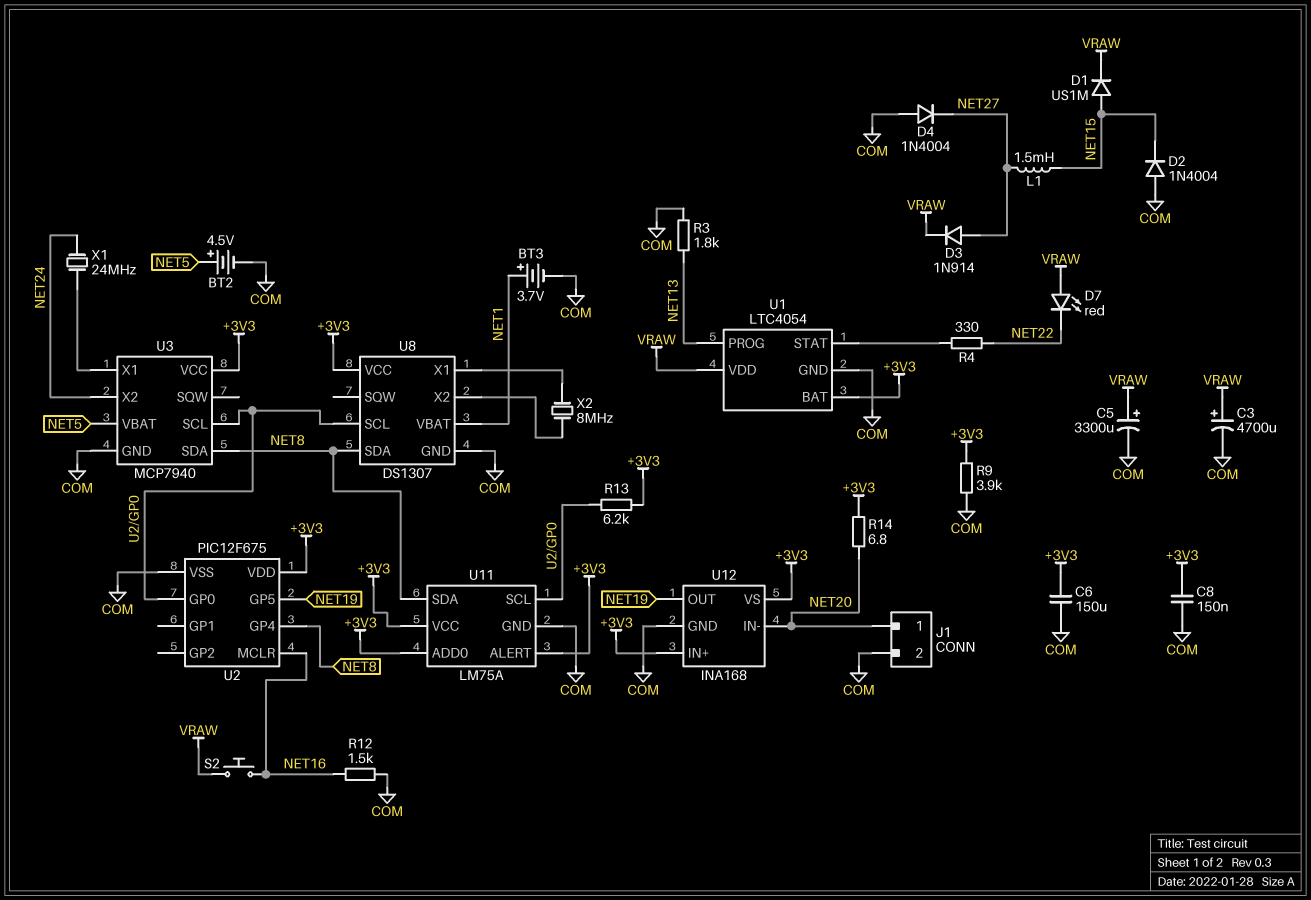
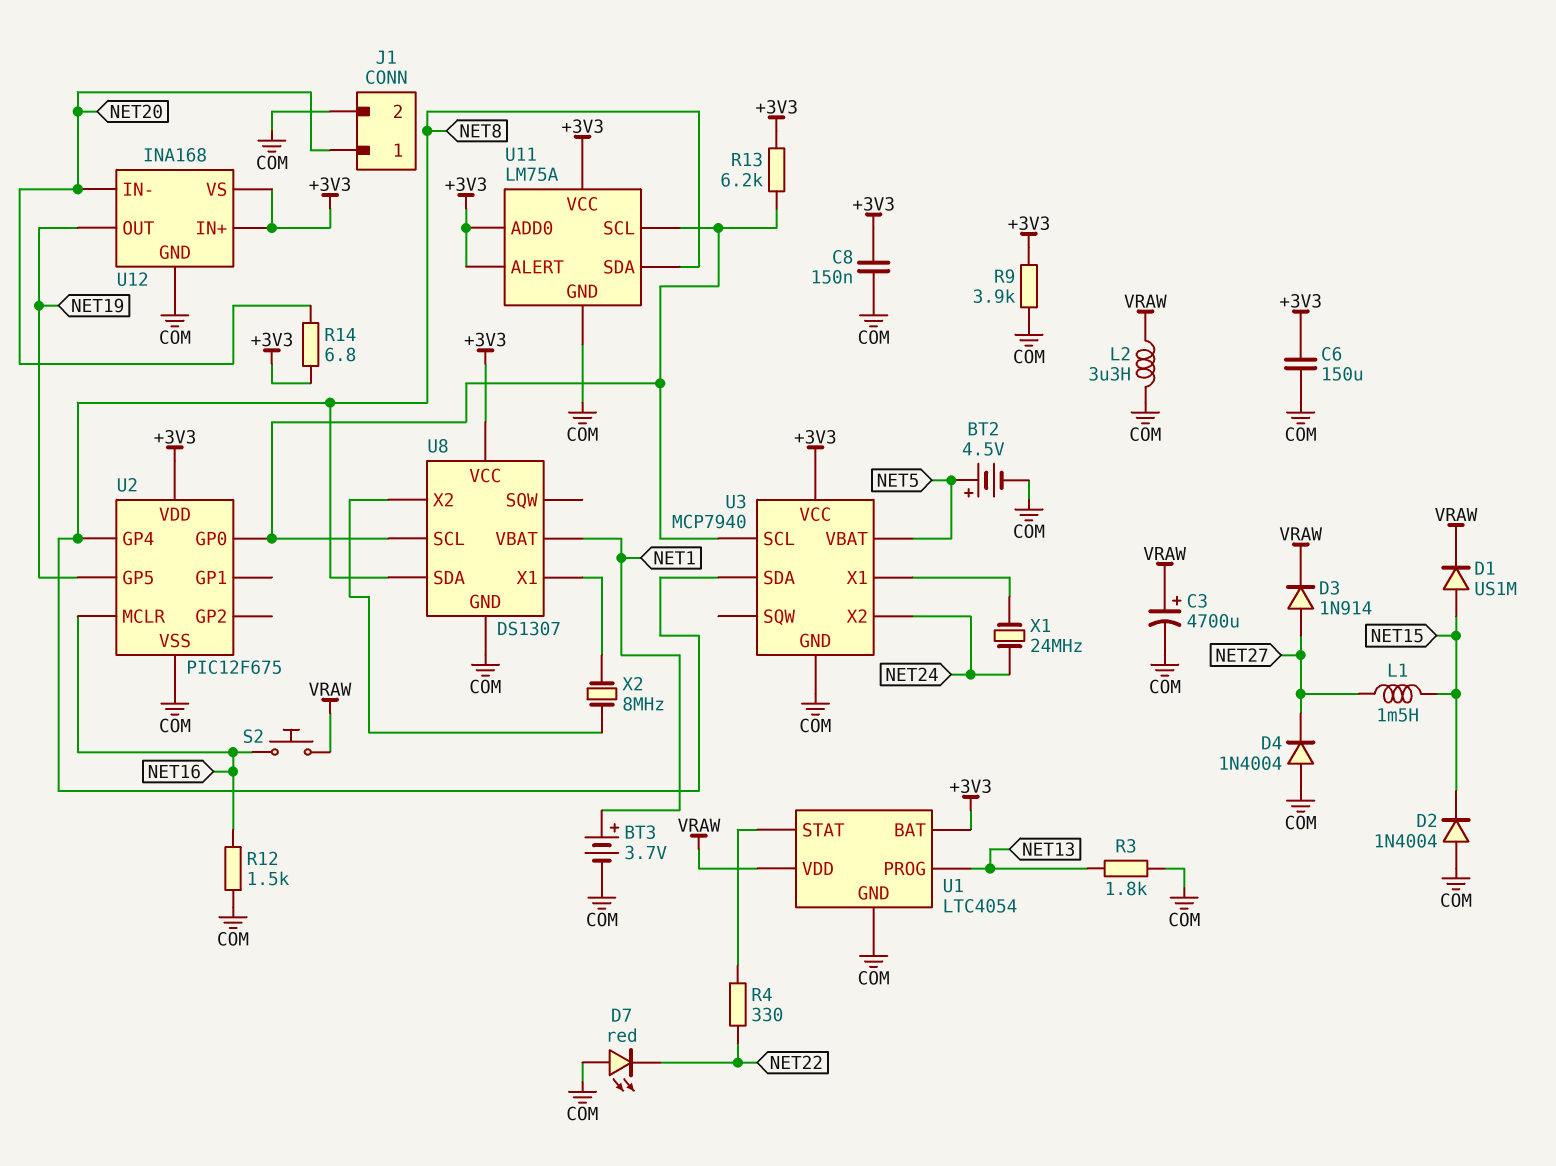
C5: 3300uF (plus VRAW, minus COM) -> none
D7: LED red (A VRAW, K NET22) -> LED red (A COM, K NET22)
L2: none -> 3.3uH (COM, VRAW)

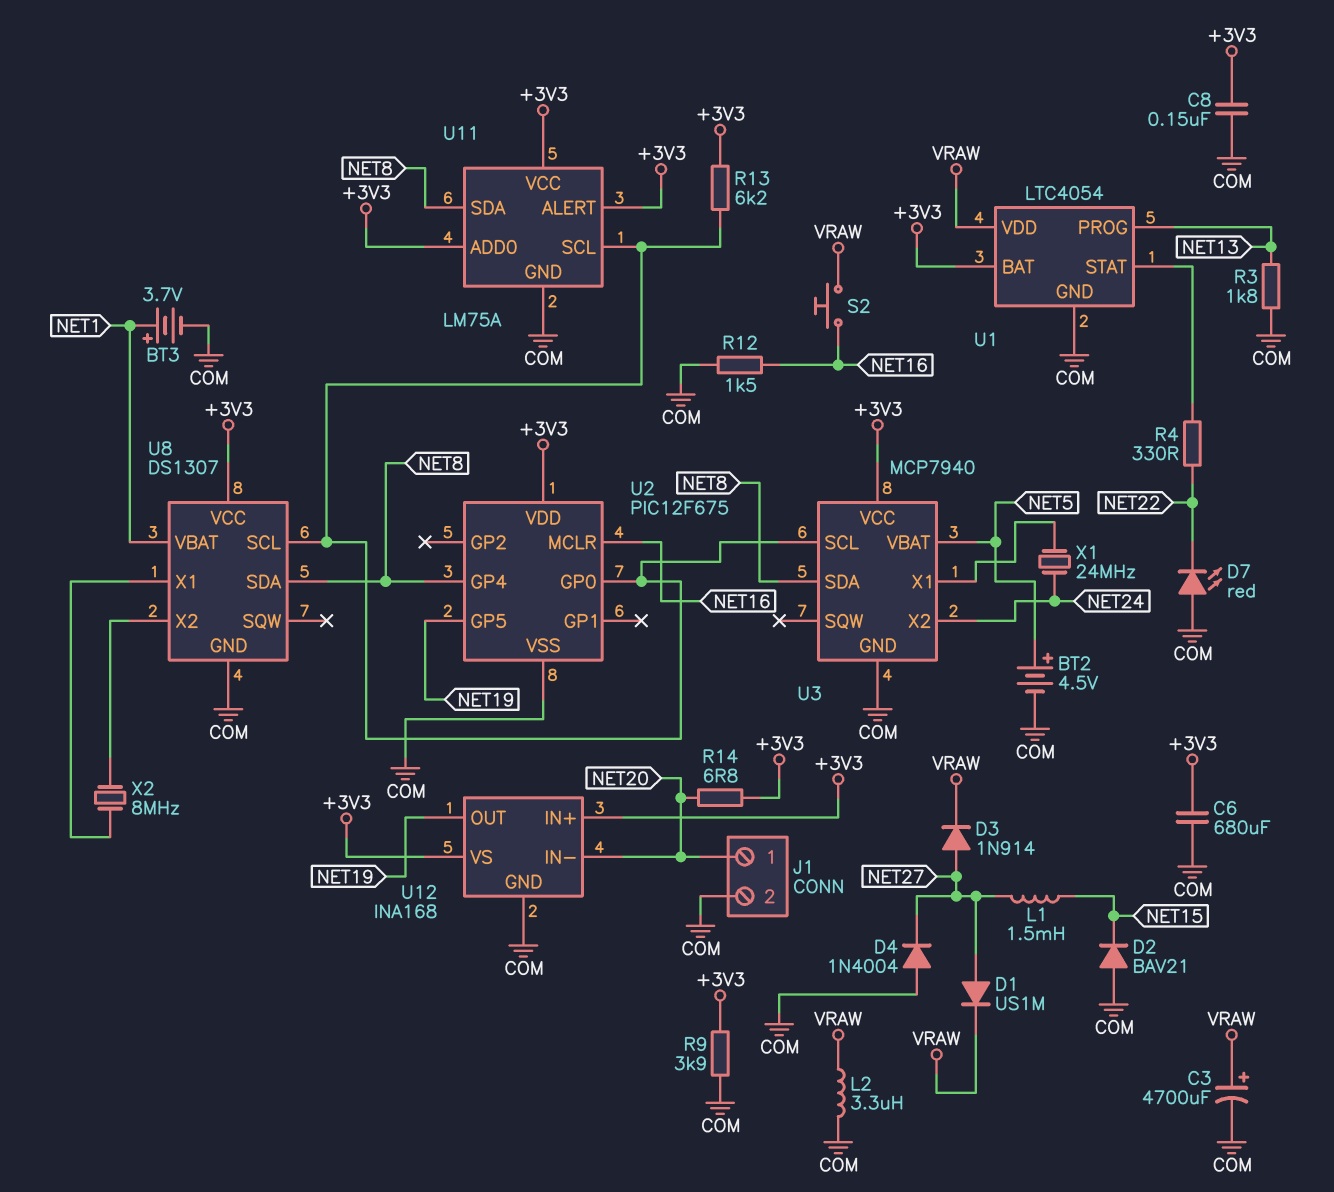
C6: 150uF (+3V3, COM) -> 680uF (+3V3, COM)
D1: diode US1M (A NET15, K VRAW) -> diode US1M (A NET27, K VRAW)
D2: diode 1N4004 (A COM, K NET15) -> diode BAV21 (A COM, K NET15)

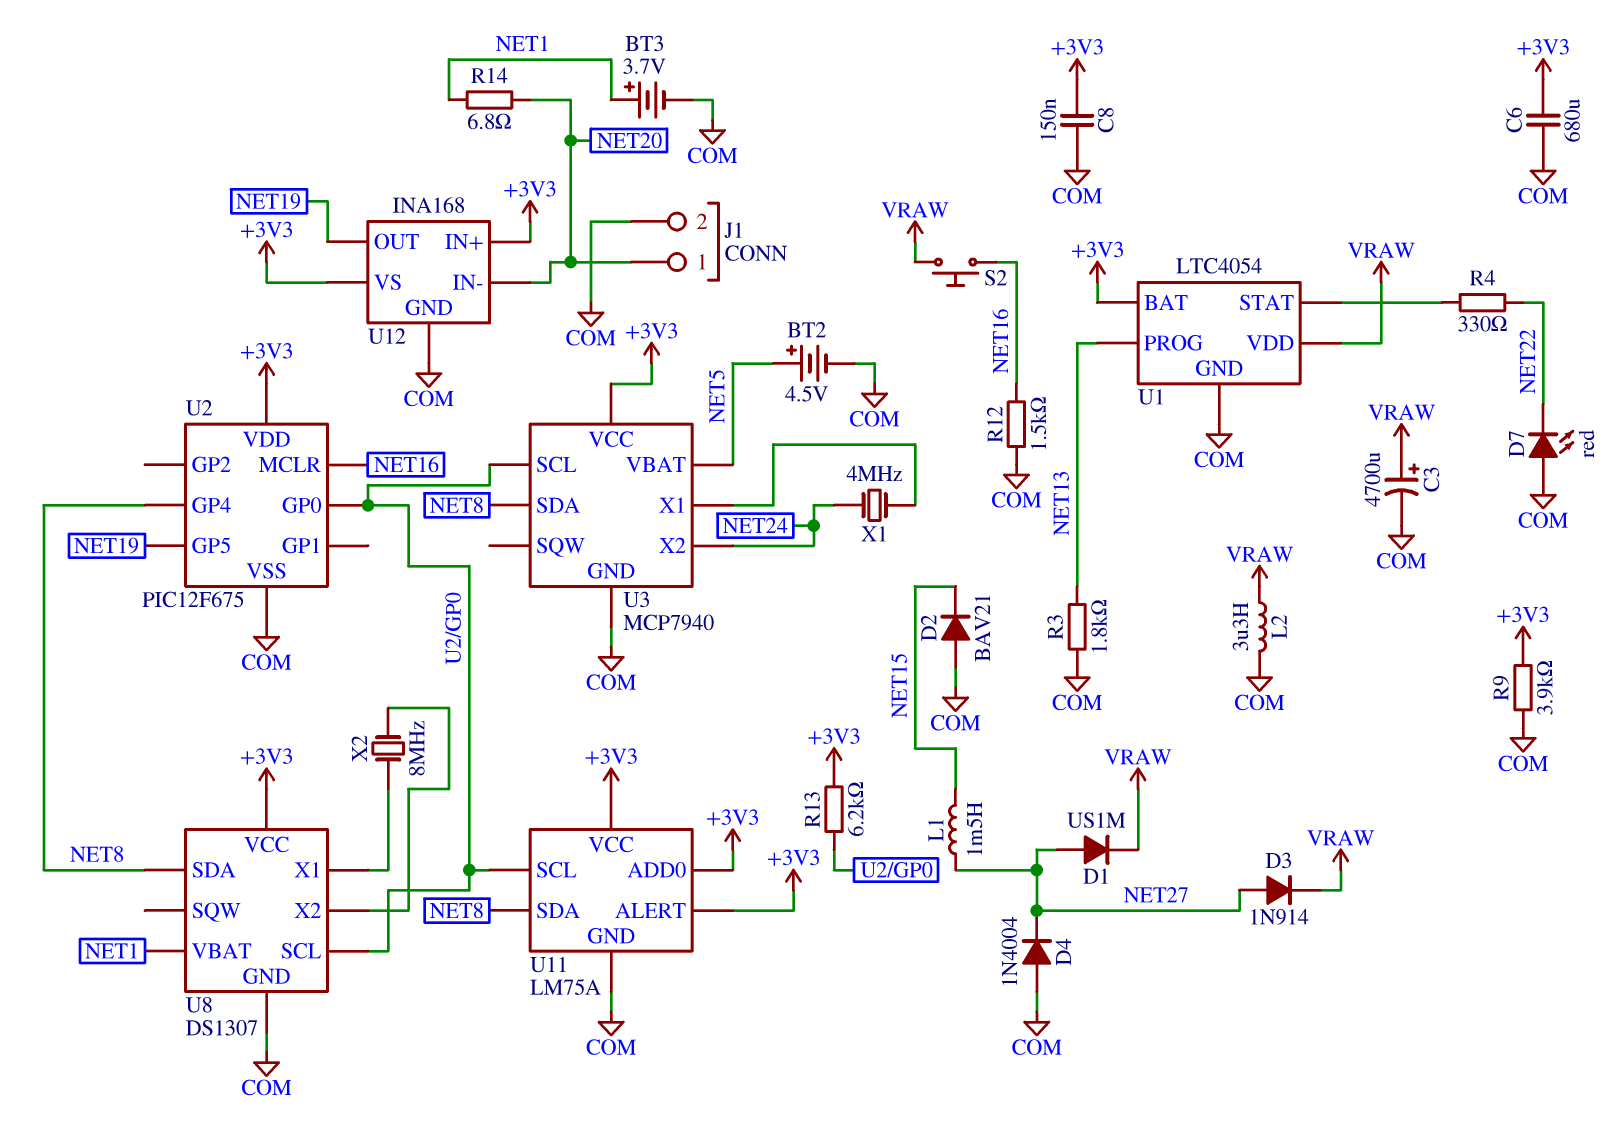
R14: 6.8 (+3V3, NET20) -> 6.8 (NET1, NET20)
X1: 24MHz (NET24, U3/X1) -> 4MHz (NET24, U3/X1)

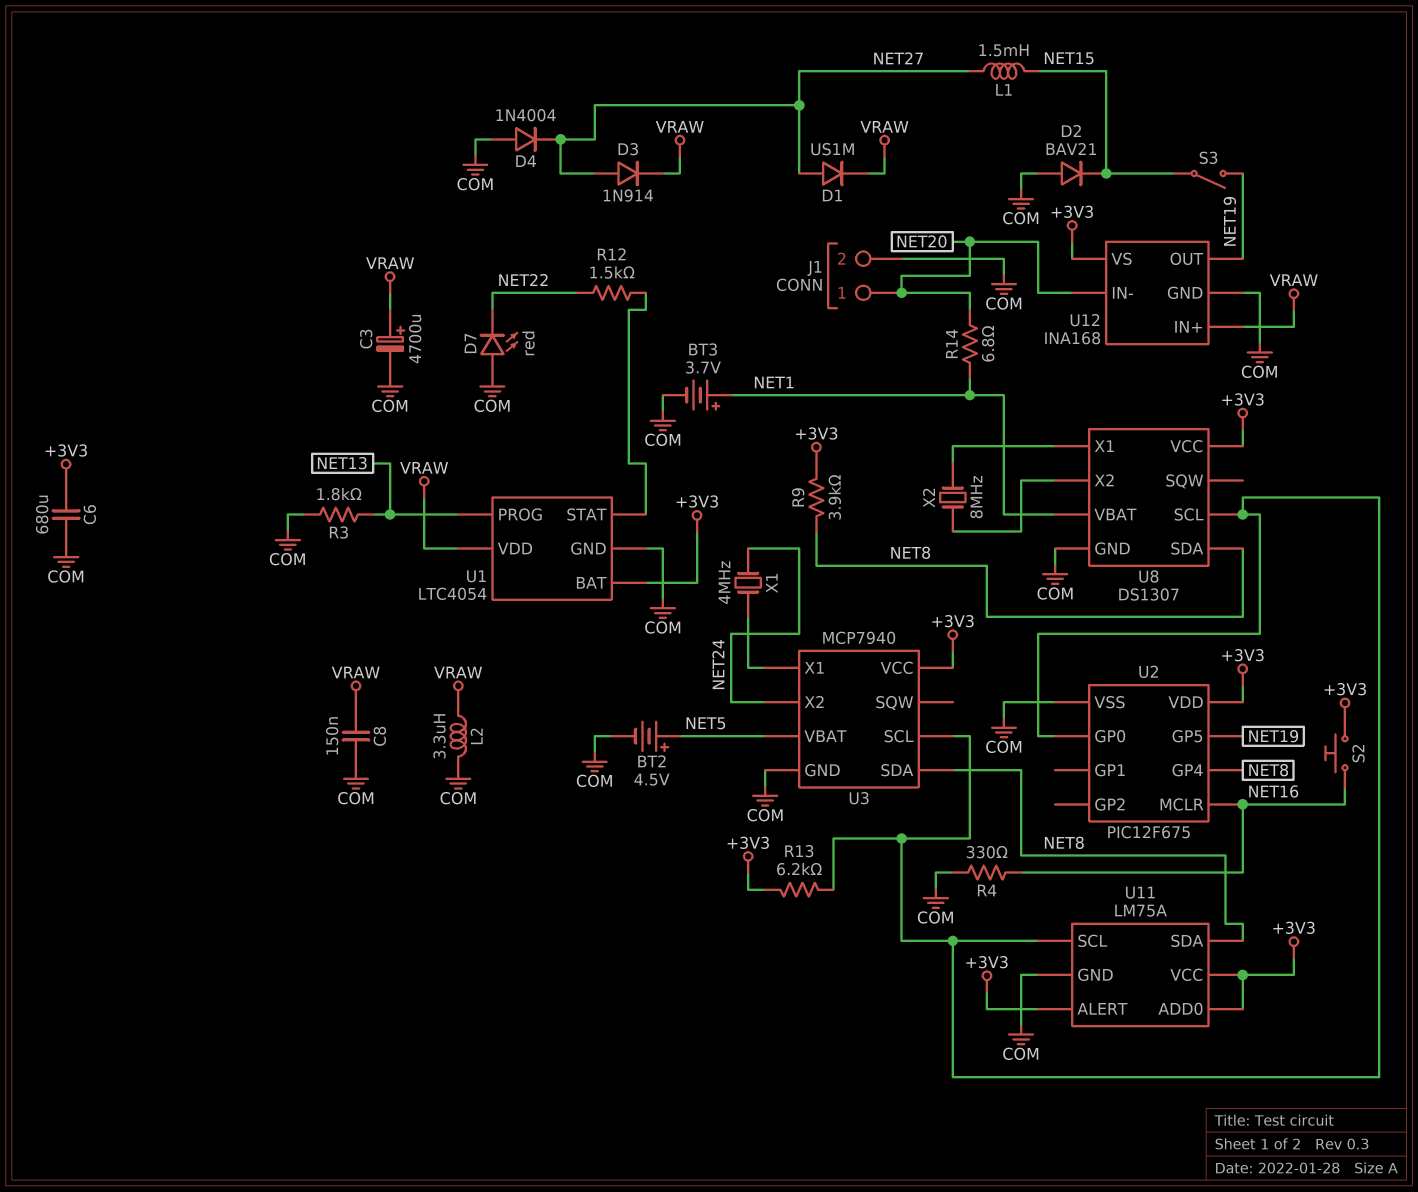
C8: 150nF (+3V3, COM) -> 150nF (COM, VRAW)
R4: 330 (NET22, U1/STAT) -> 330 (COM, NET16)
R9: 3.9k (+3V3, COM) -> 3.9k (+3V3, NET8)
R12: 1.5k (COM, NET16) -> 1.5k (NET22, U1/STAT)
S2: button (NET16, VRAW) -> button (+3V3, NET16)
S3: none -> switch (NET15, NET19)
U12 pin IN+: +3V3 -> VRAW

